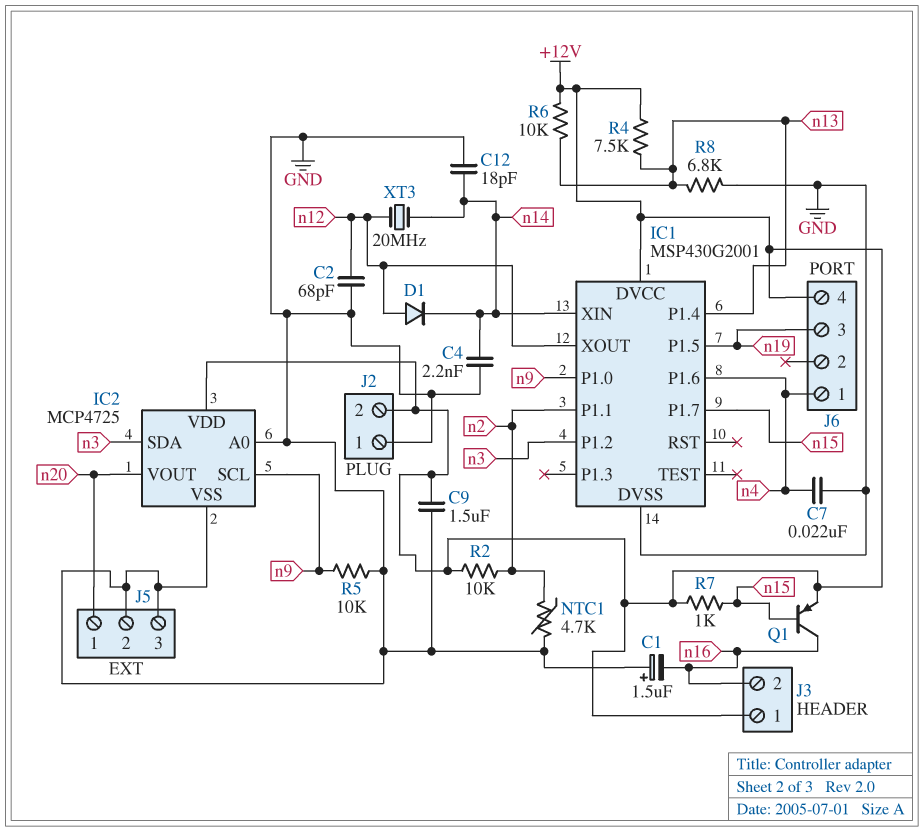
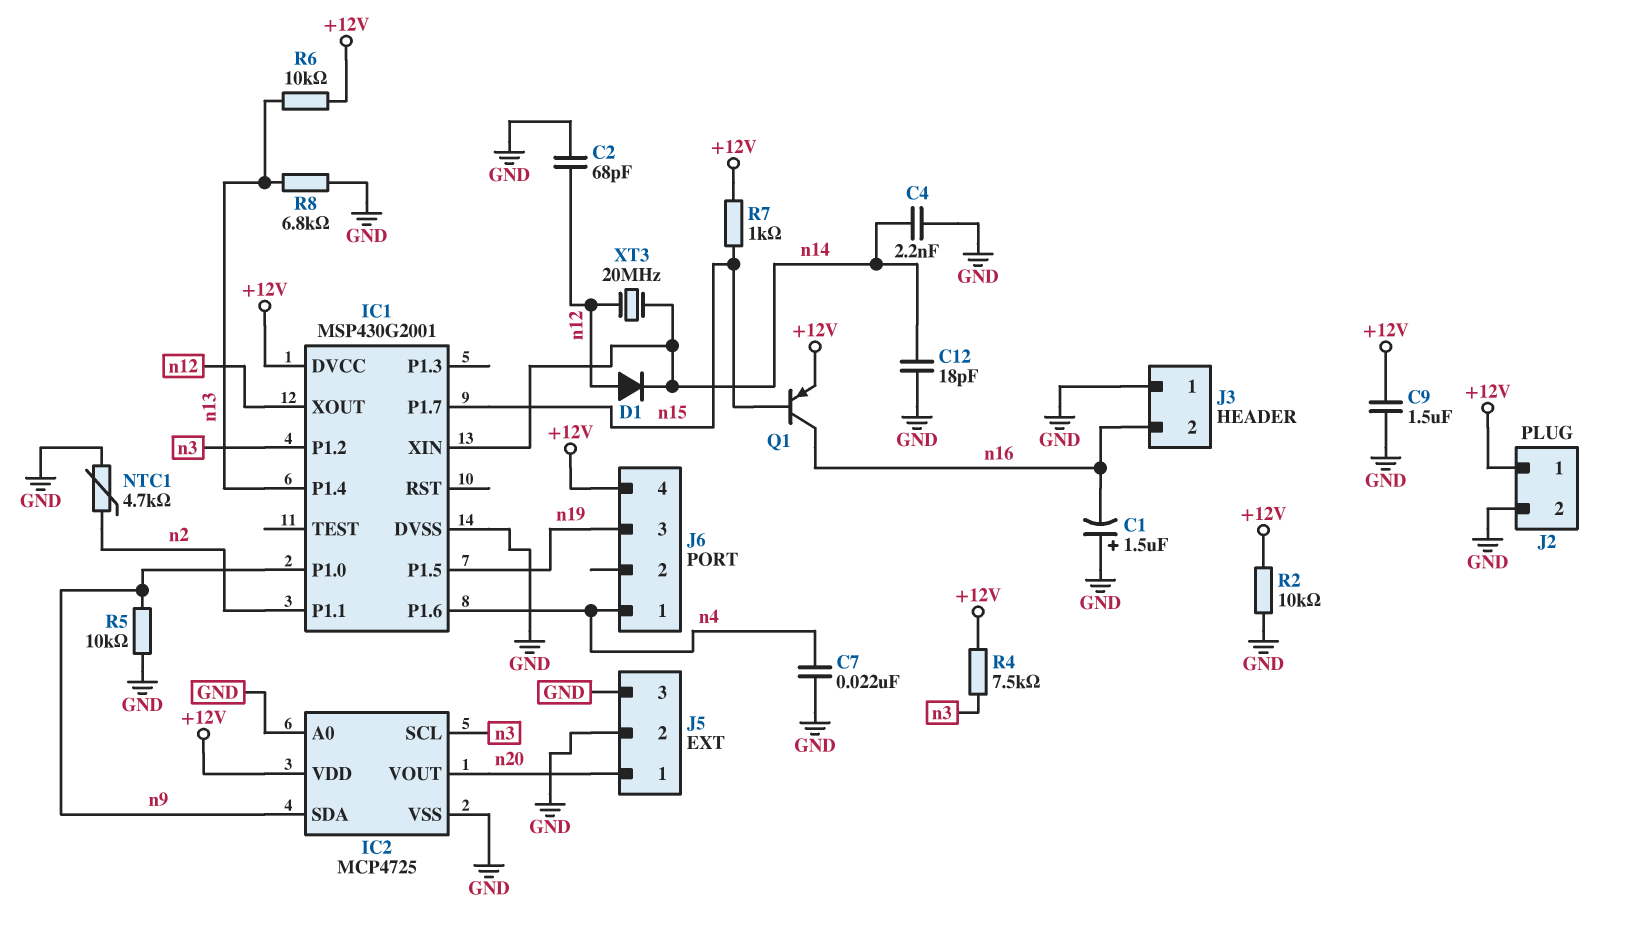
IC2 pin SCL: n9 -> n3
IC2 pin SDA: n3 -> n9
J2 pin 1: GND -> +12V
J2 pin 2: +12V -> GND
J3 pin 1: +12V -> GND
R2: 10k (+12V, n2) -> 10k (+12V, GND)
R4: 7.5k (+12V, n13) -> 7.5k (+12V, n3)

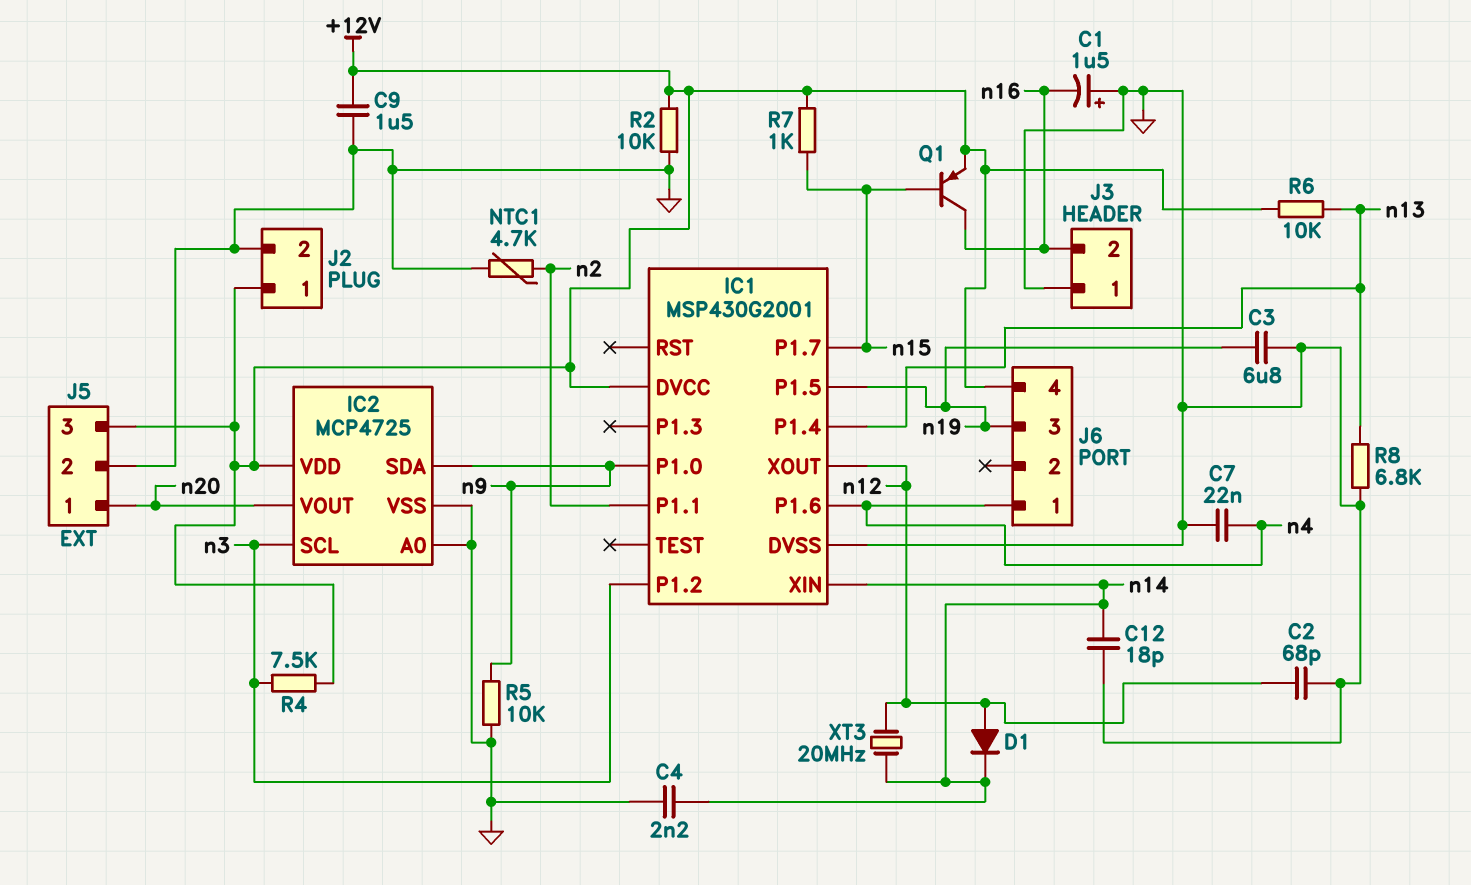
C3: none -> 6.8uF (GND, n19)
J5 pin 3: GND -> +12V

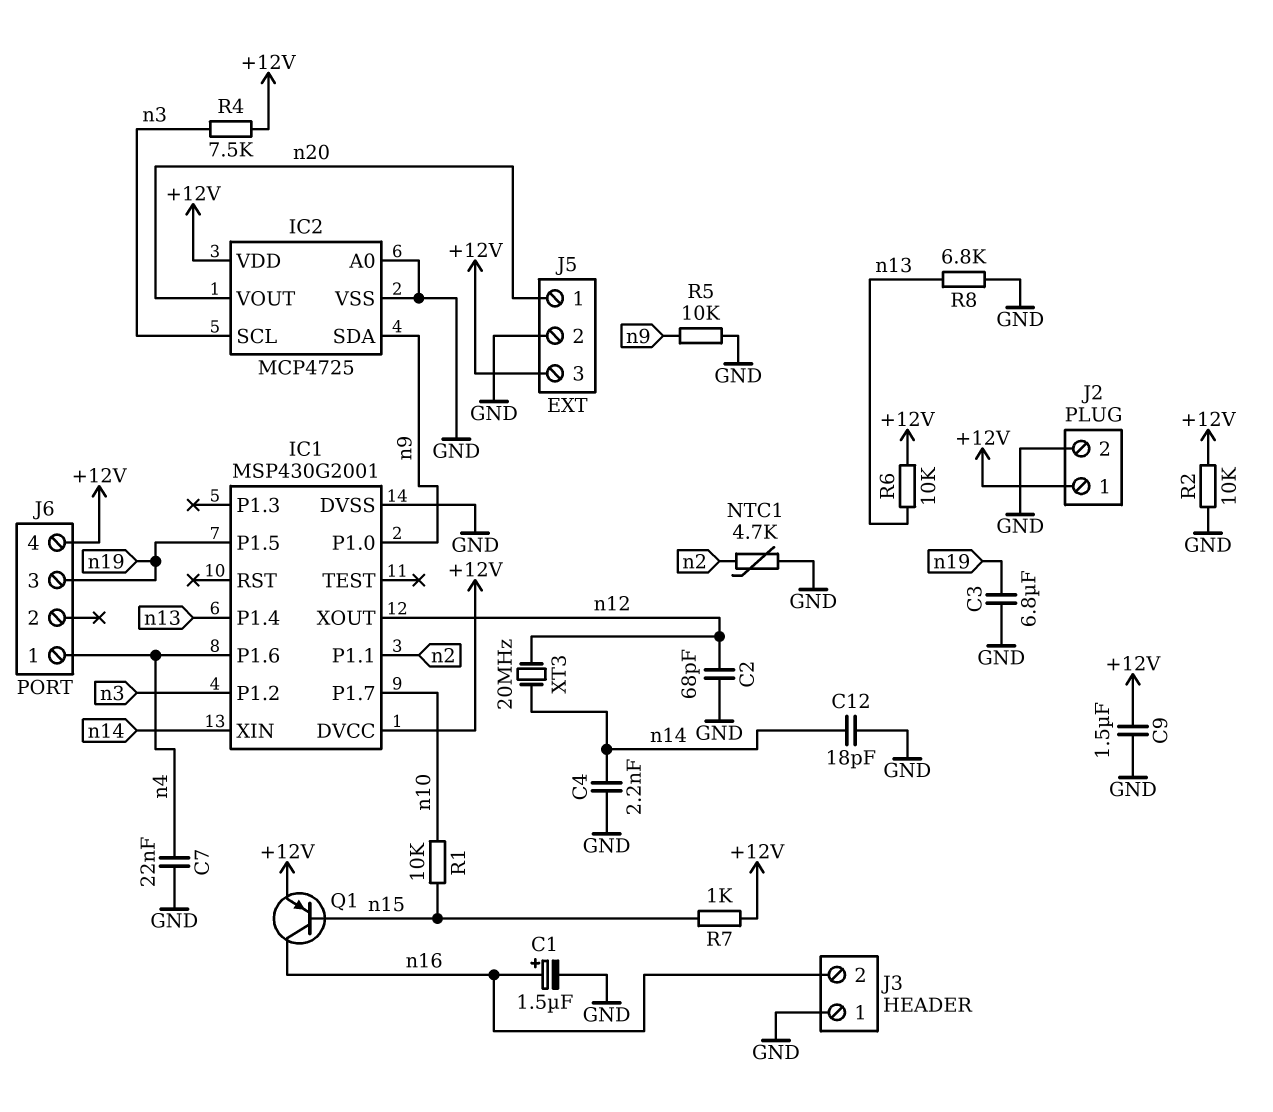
C1: 1.5uF (plus GND, minus n16) -> 1.5uF (plus n16, minus GND)
D1: diode (A n12, K n14) -> none
IC1 pin P1.7: n15 -> n10
R1: none -> 10k (n10, n15)

